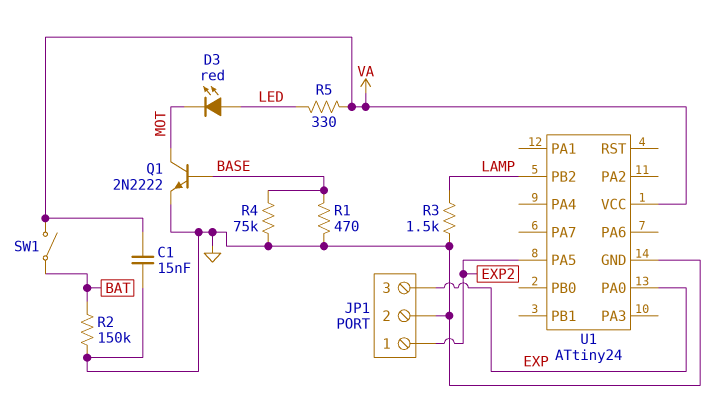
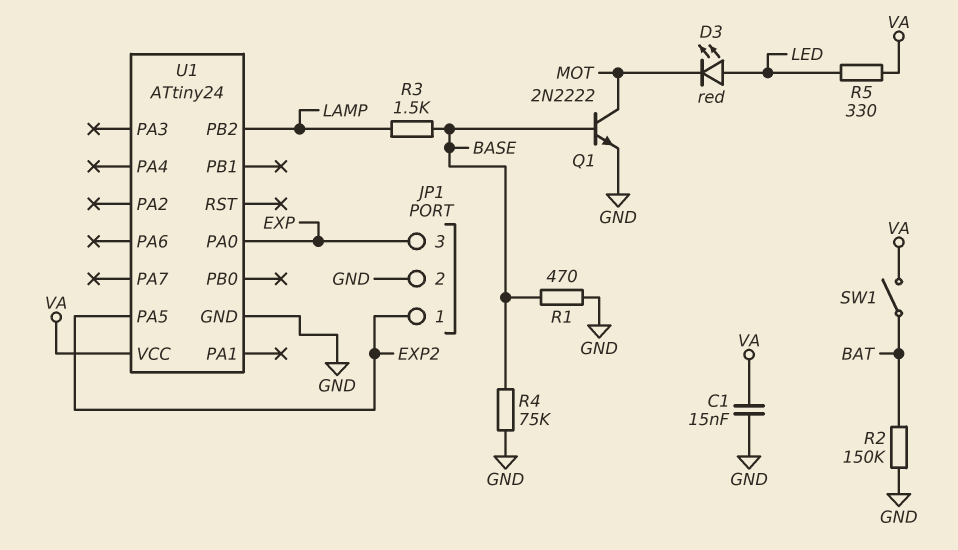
R3: 1.5k (GND, LAMP) -> 1.5k (BASE, LAMP)

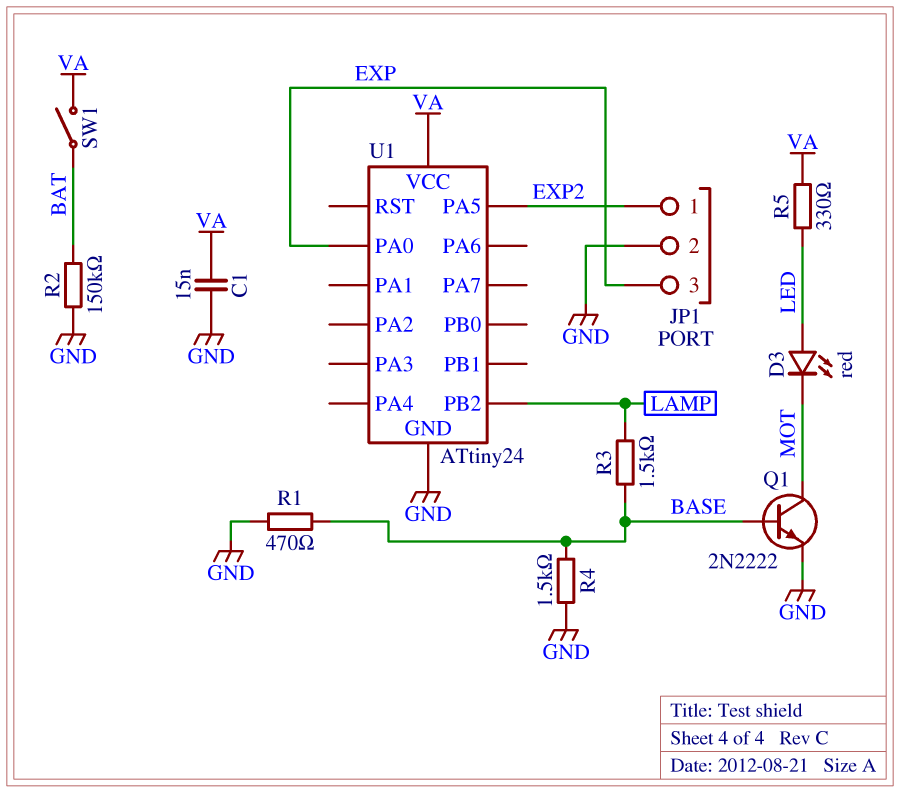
R4: 75k (BASE, GND) -> 1.5k (BASE, GND)

